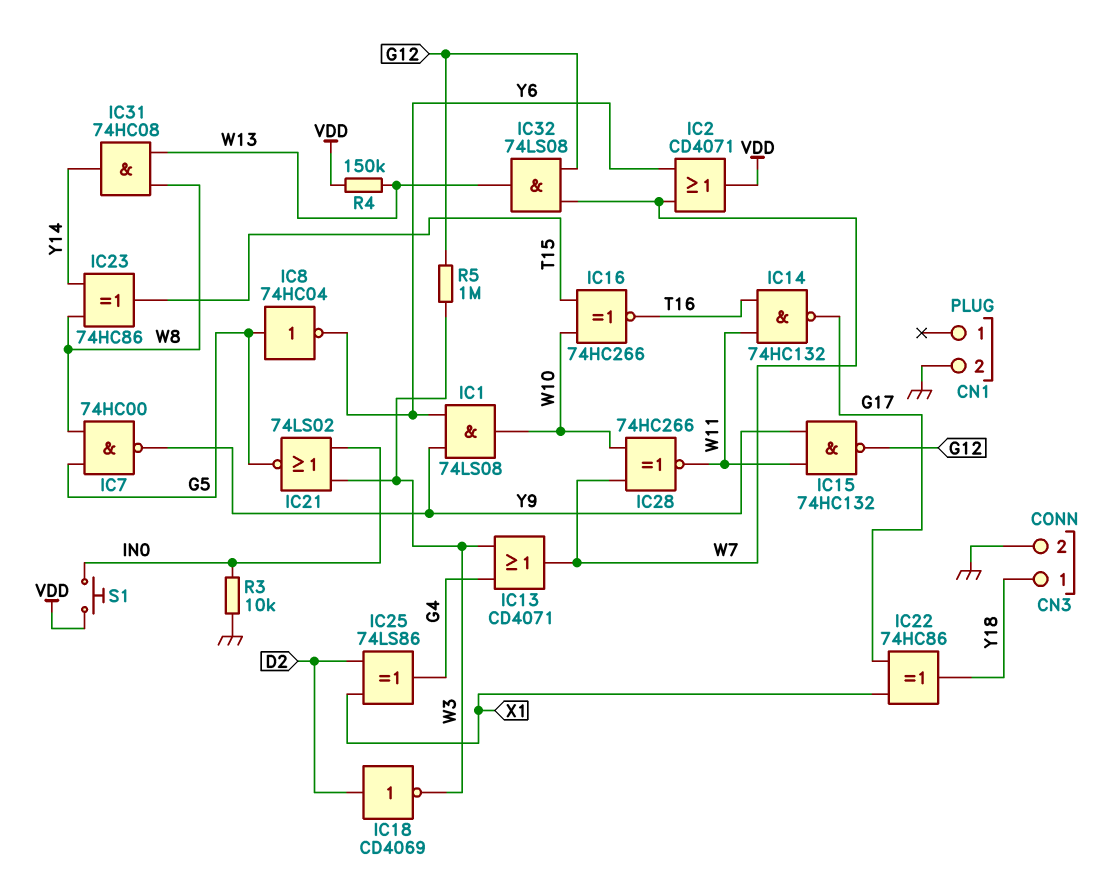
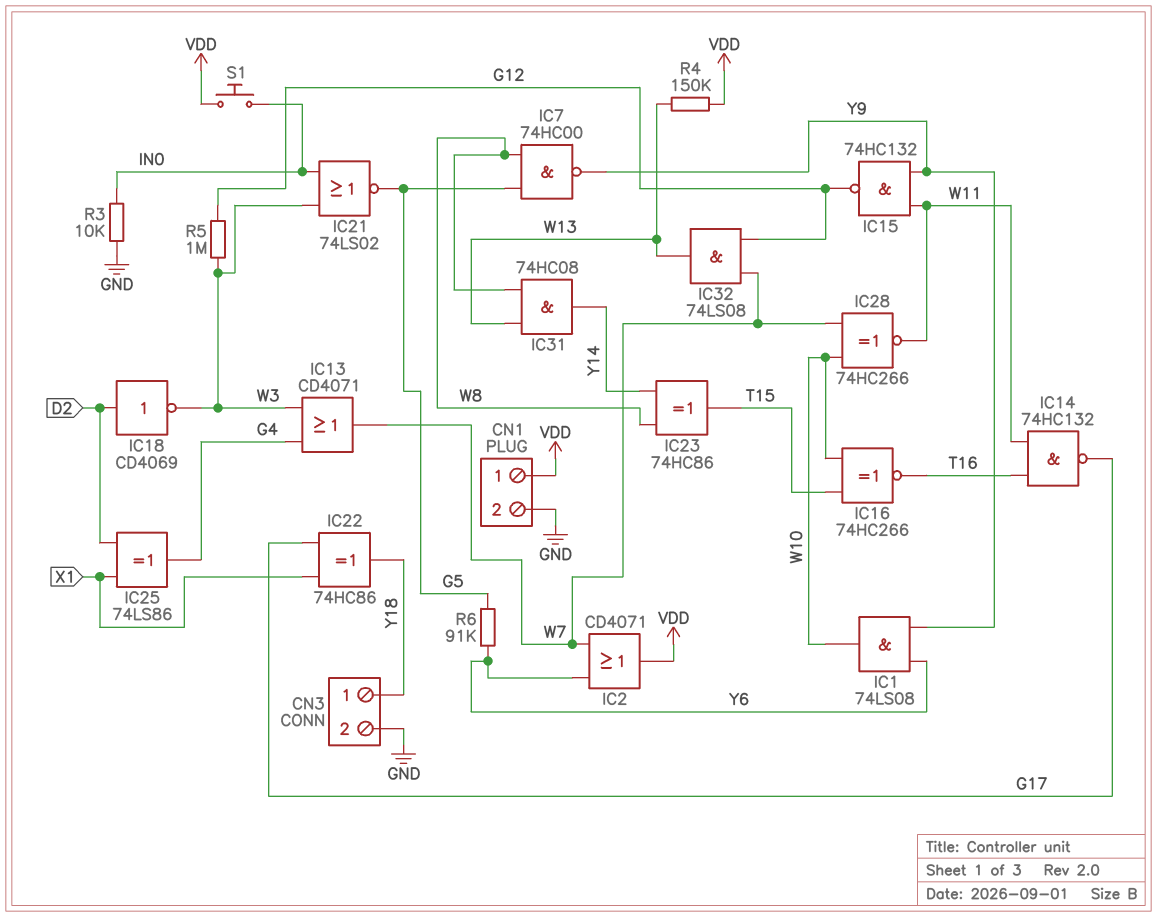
CN1 pin 1: none -> VDD
IC8: NOT 74HC04 (in G5, out Y6) -> none
R6: none -> 91k (G5, Y6)

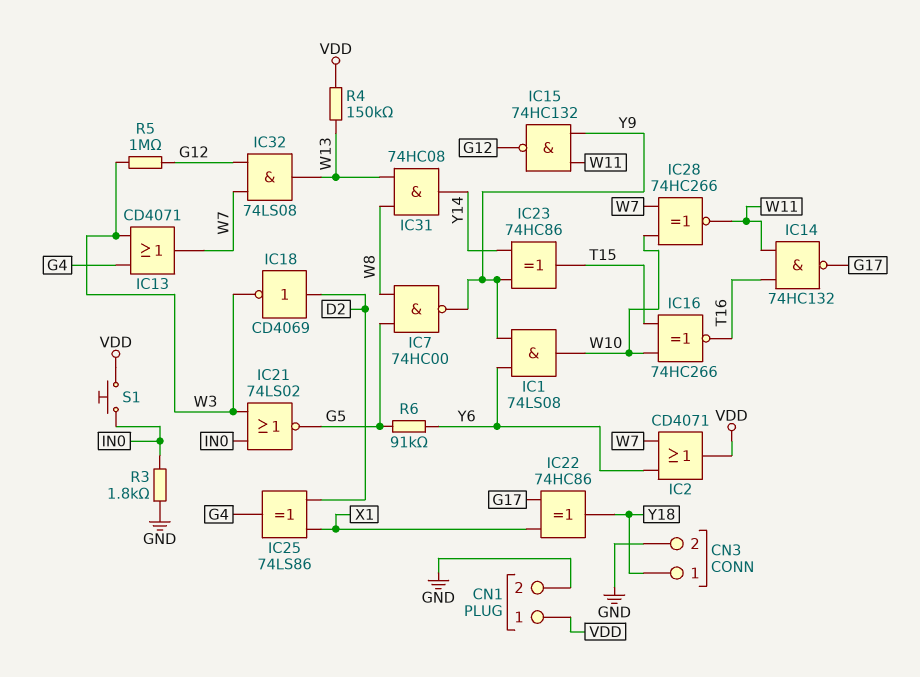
IC23: XOR 74HC86 (in W8, in Y14, out T15) -> XOR 74HC86 (in Y9, in Y14, out T15)
R3: 10k (GND, IN0) -> 1.8k (GND, IN0)

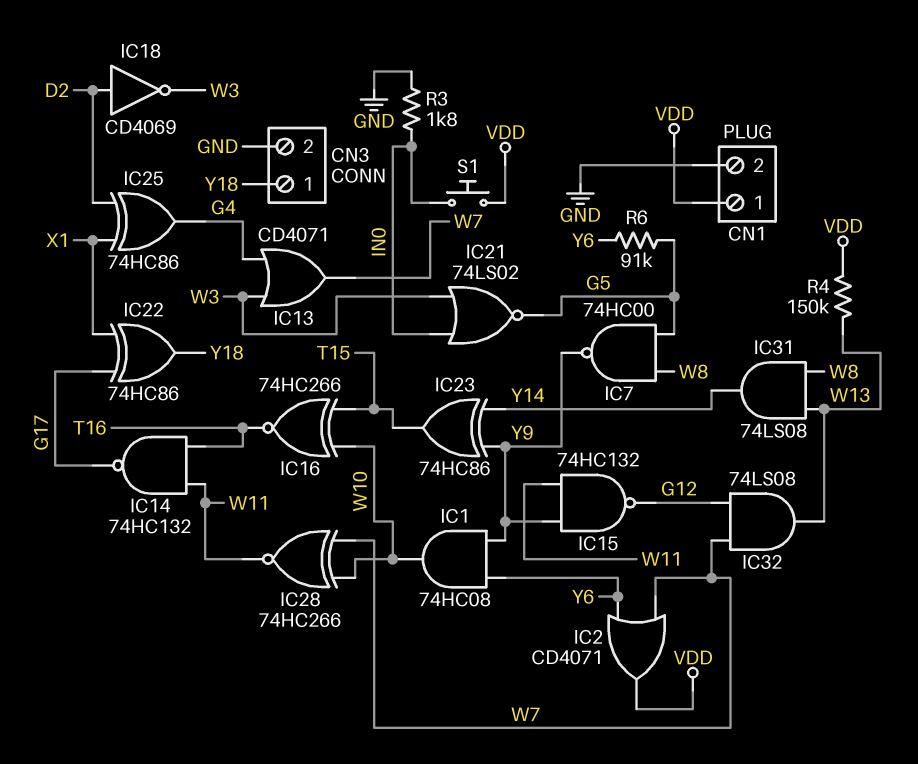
IC1: AND 74LS08 (in Y6, in Y9, out W10) -> AND 74HC08 (in Y6, in Y9, out W10)
IC25: XOR 74LS86 (in D2, in X1, out G4) -> XOR 74HC86 (in D2, in X1, out G4)
IC31: AND 74HC08 (in W8, in W13, out Y14) -> AND 74LS08 (in W8, in W13, out Y14)
R5: 1M (G12, W3) -> none

